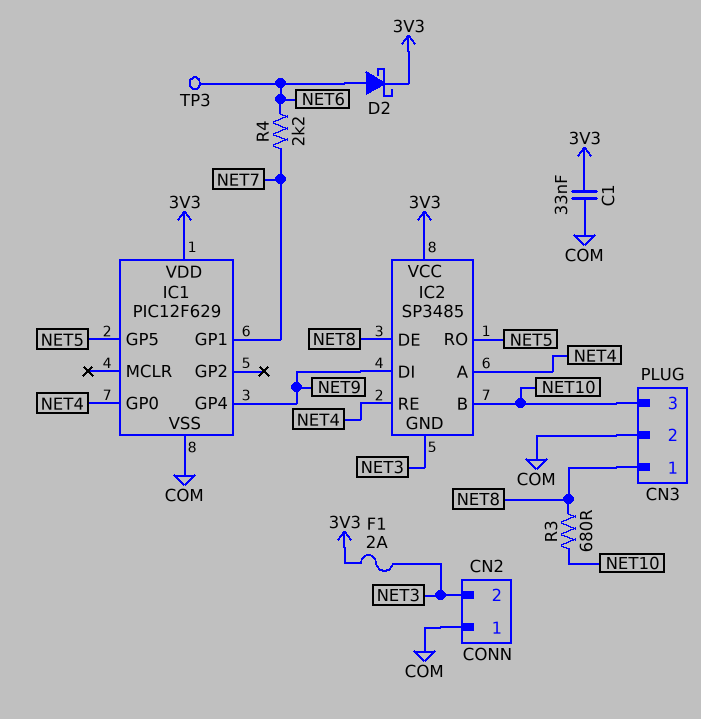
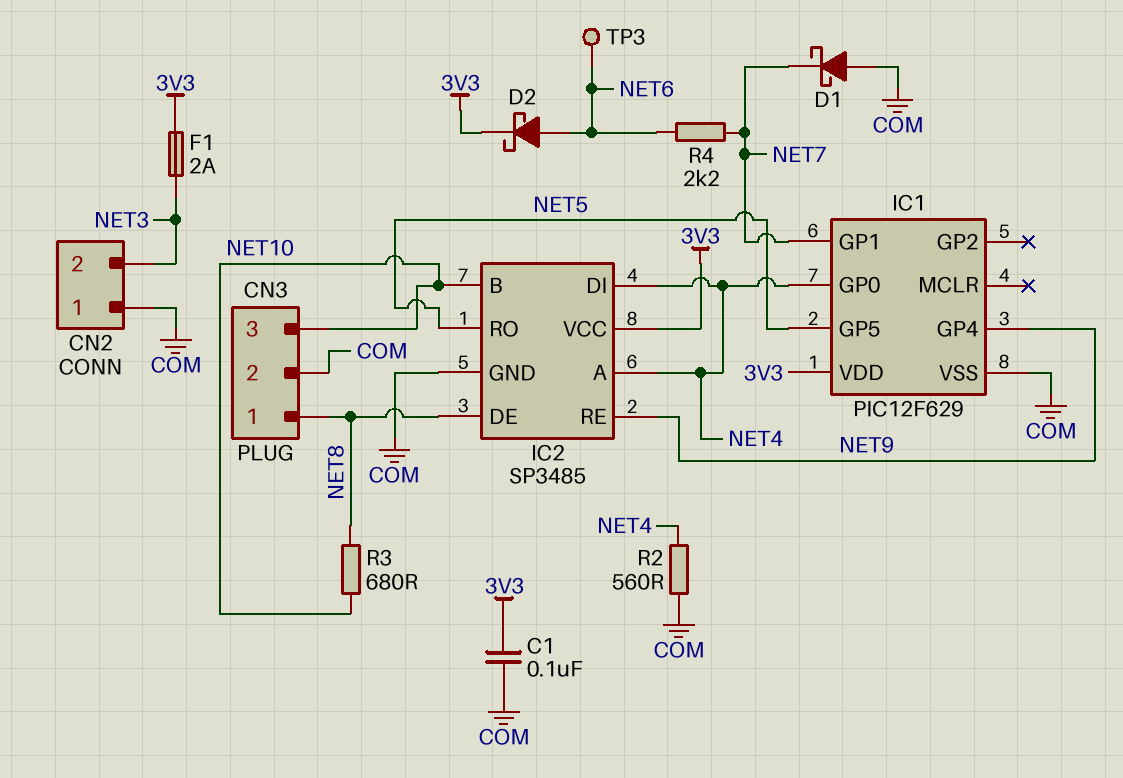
C1: 33nF (3V3, COM) -> 100nF (3V3, COM)
D1: none -> schottky (A COM, K NET7)
IC2 pin DI: NET9 -> NET4
IC2 pin GND: NET3 -> COM
IC2 pin RE: NET4 -> NET9
R2: none -> 560 (COM, NET4)

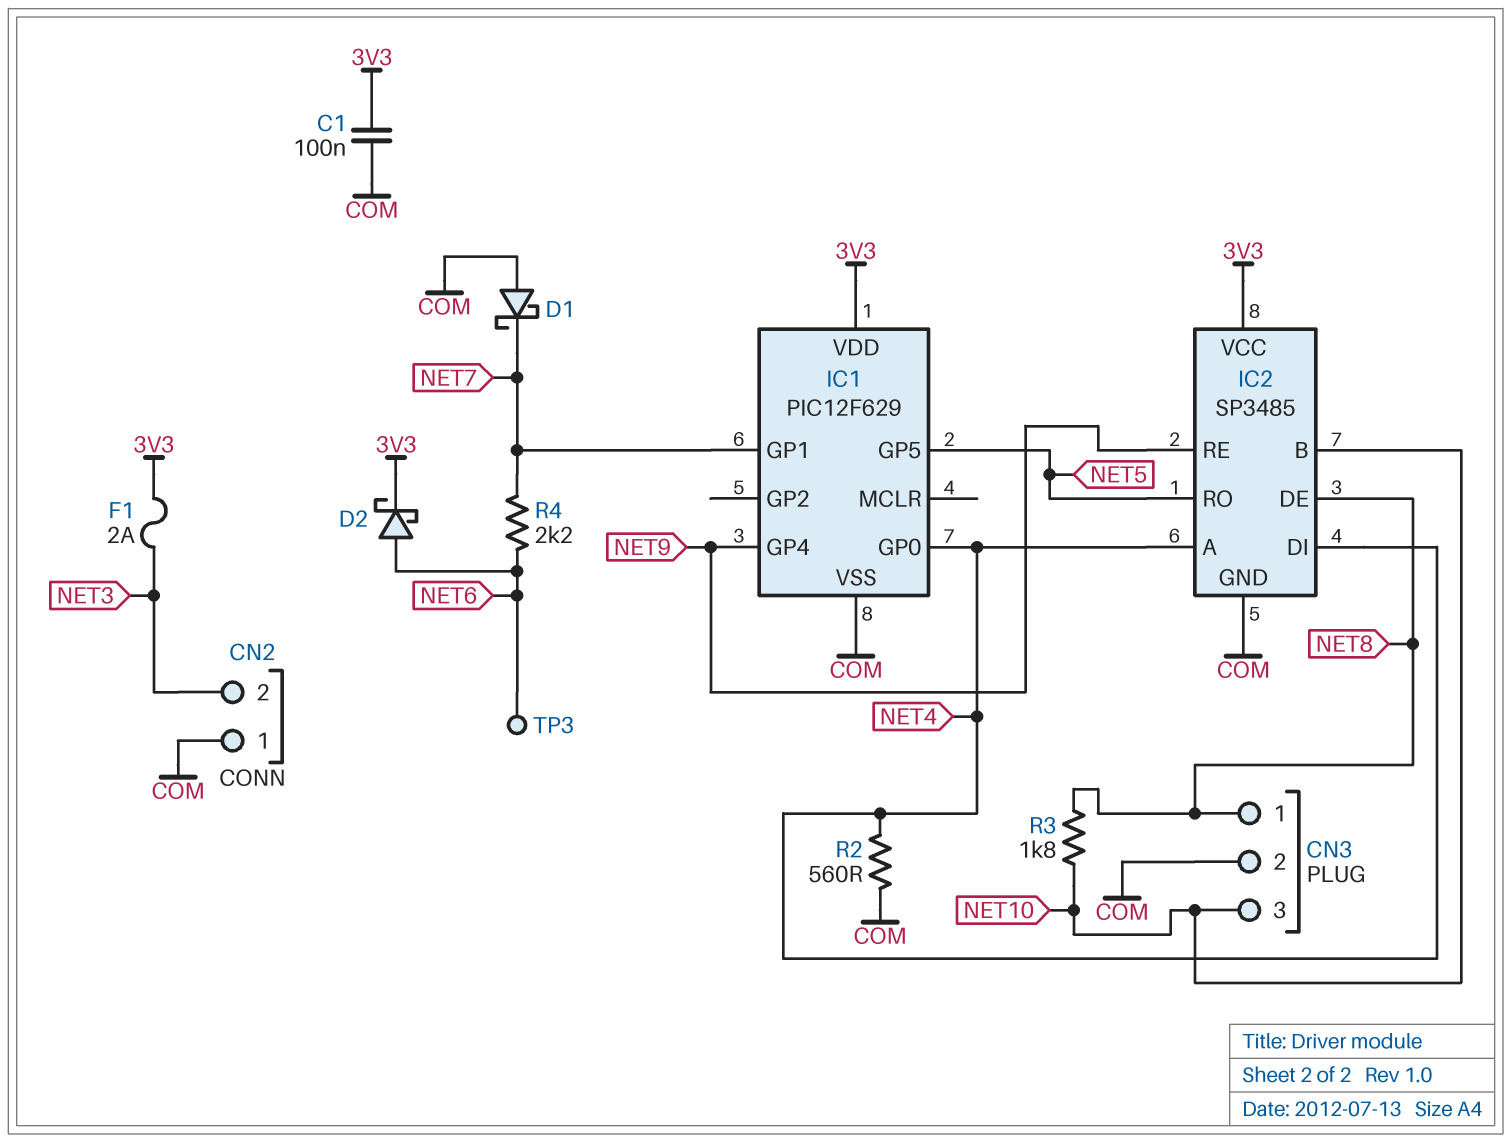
R3: 680 (NET8, NET10) -> 1.8k (NET8, NET10)

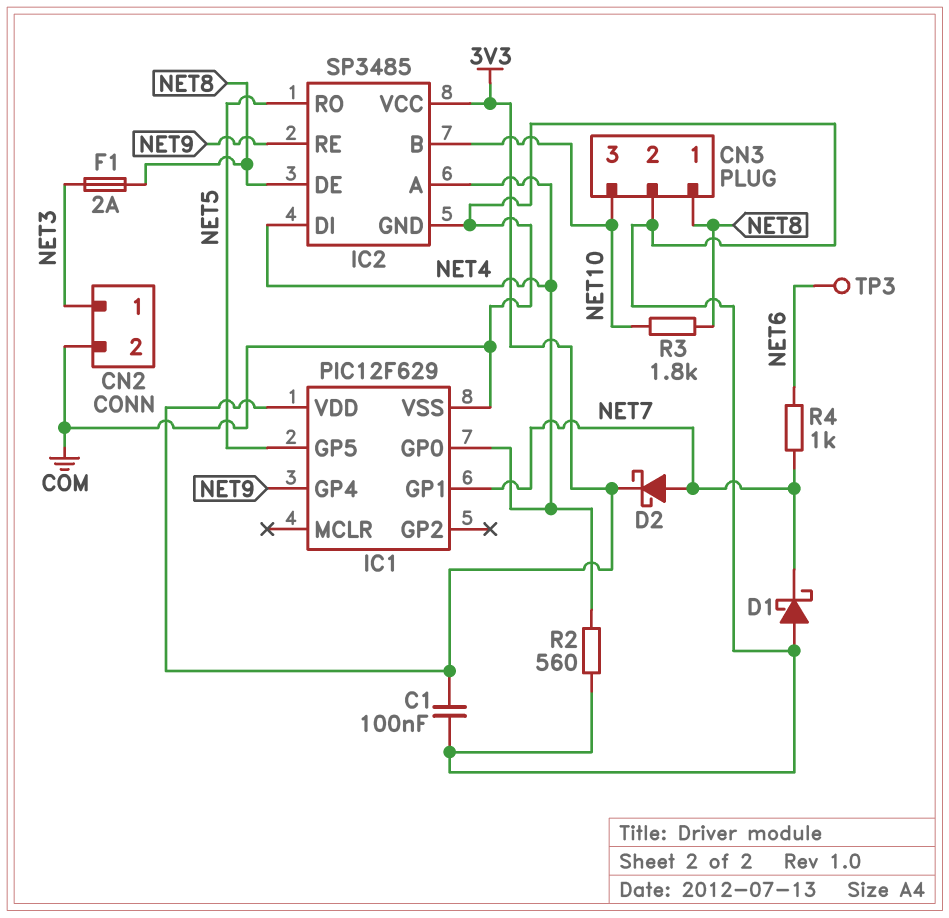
CN2 pin 1: COM -> NET3
CN2 pin 2: NET3 -> COM
D2: schottky (A NET6, K 3V3) -> schottky (A NET7, K 3V3)
F1: 2A (3V3, NET3) -> 2A (NET3, NET8)
R4: 2.2k (NET6, NET7) -> 1k (NET6, NET7)

